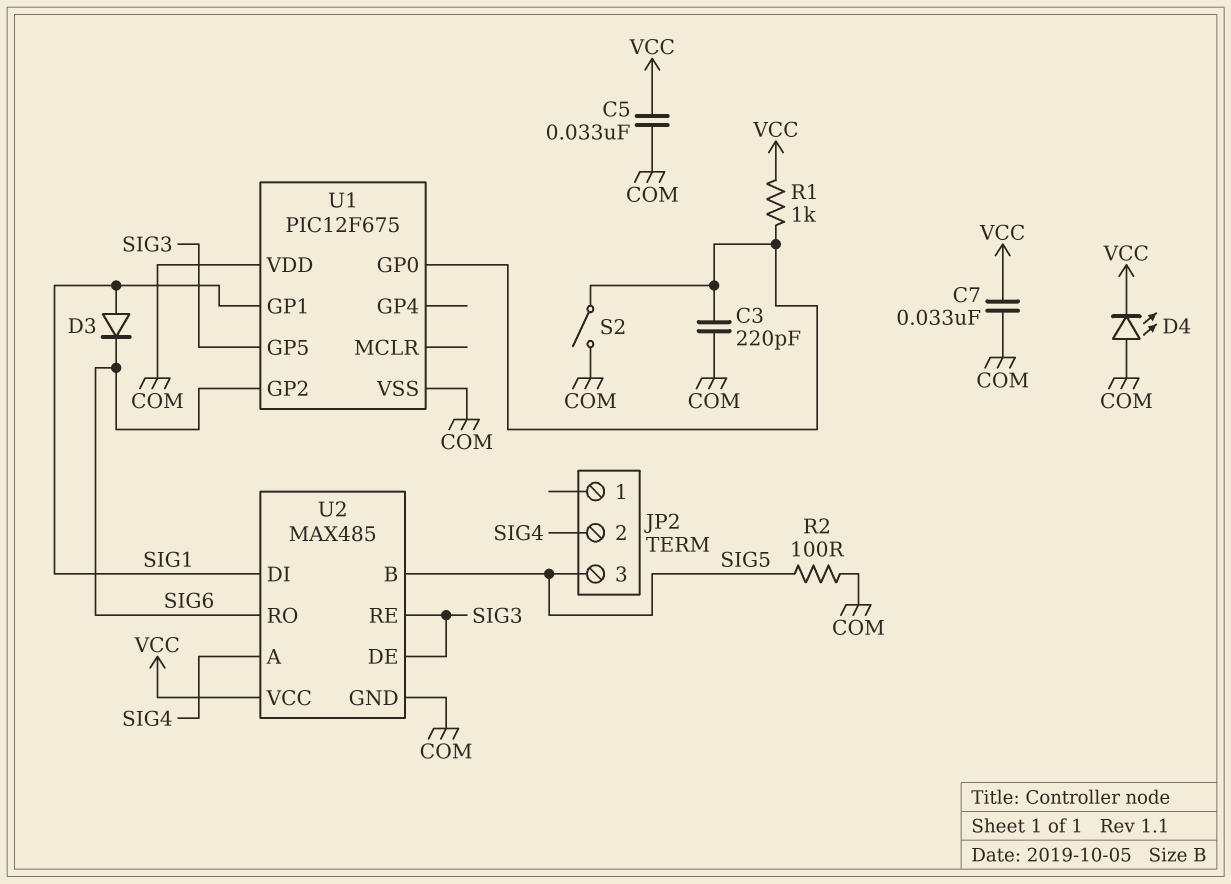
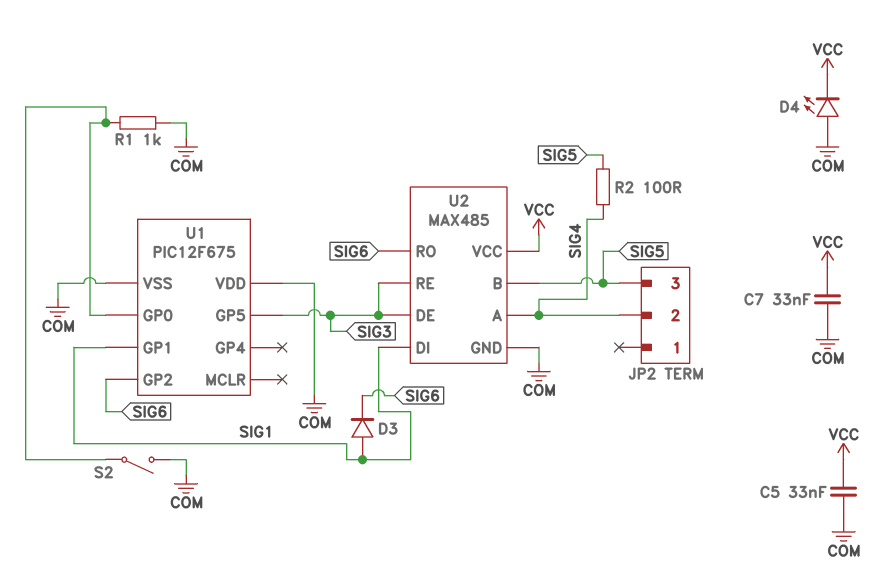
C3: 220pF (COM, U1/GP0) -> none
R1: 1k (U1/GP0, VCC) -> 1k (COM, U1/GP0)
R2: 100 (COM, SIG5) -> 100 (SIG4, SIG5)

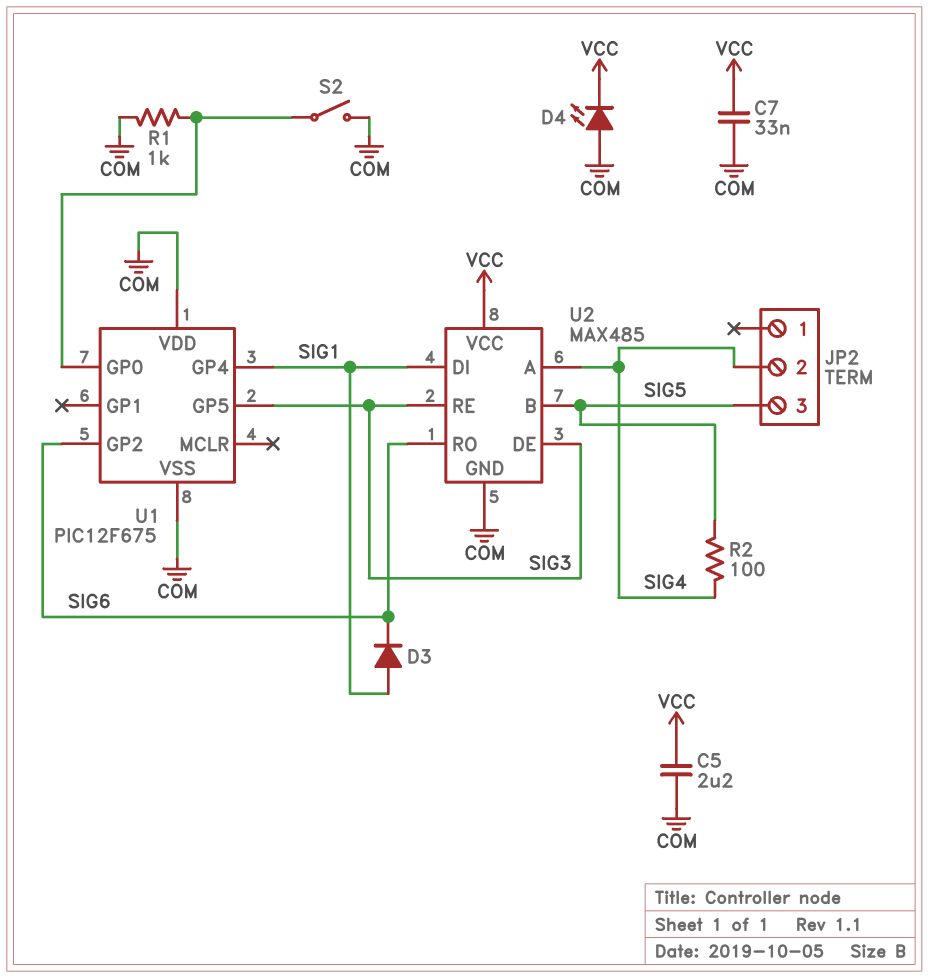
C5: 33nF (COM, VCC) -> 2.2uF (COM, VCC)
U1 pin GP1: SIG1 -> none
U1 pin GP4: none -> SIG1

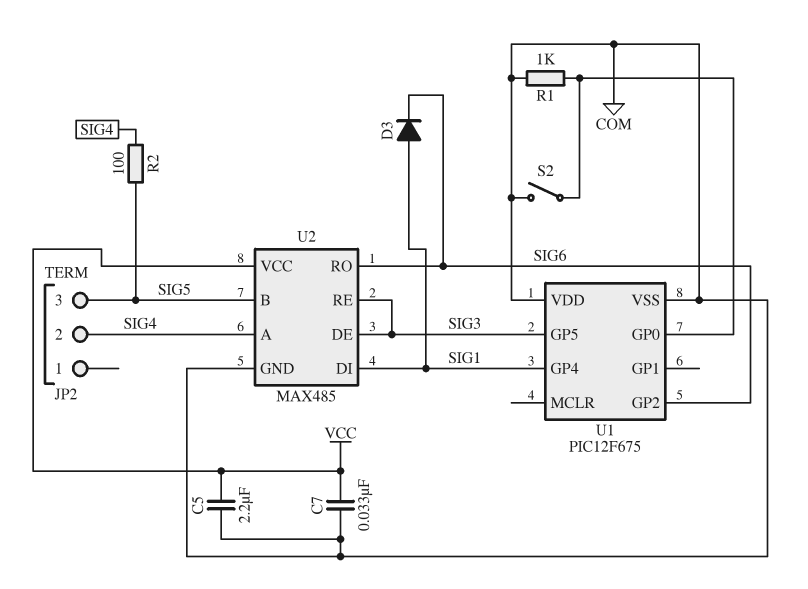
D4: LED (A COM, K VCC) -> none

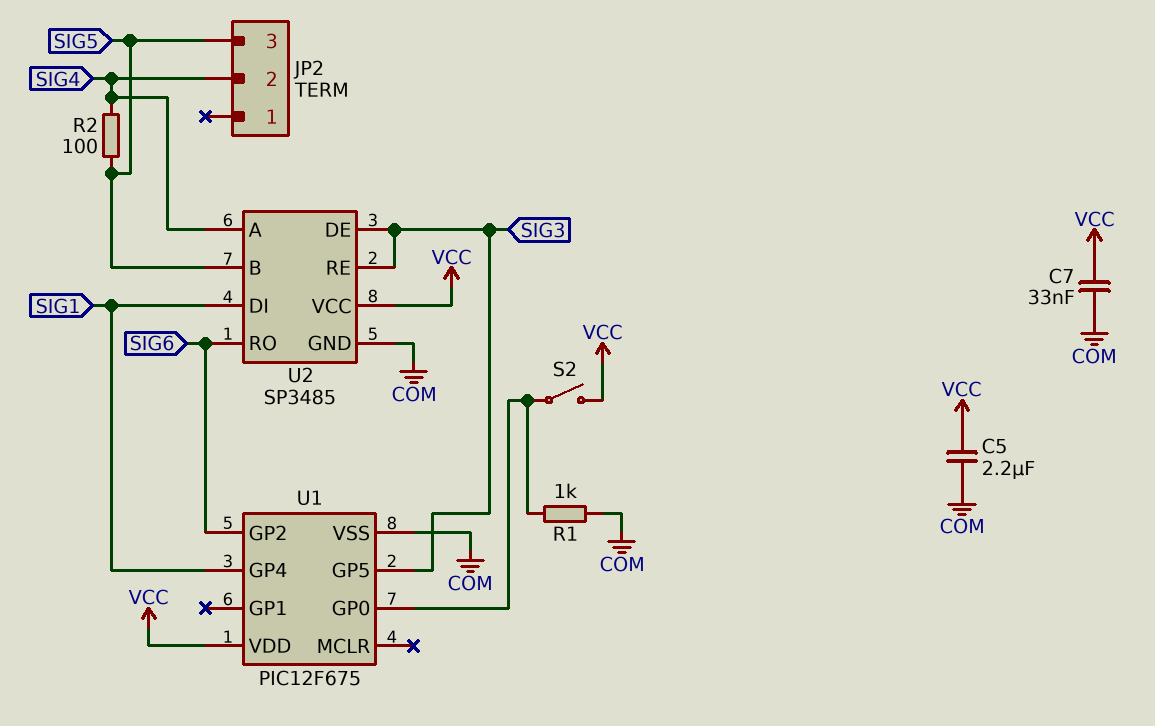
D3: diode (A SIG1, K SIG6) -> none
S2: switch (COM, U1/GP0) -> switch (U1/GP0, VCC)
U1 pin VDD: COM -> VCC
U2: MAX485 -> SP3485

